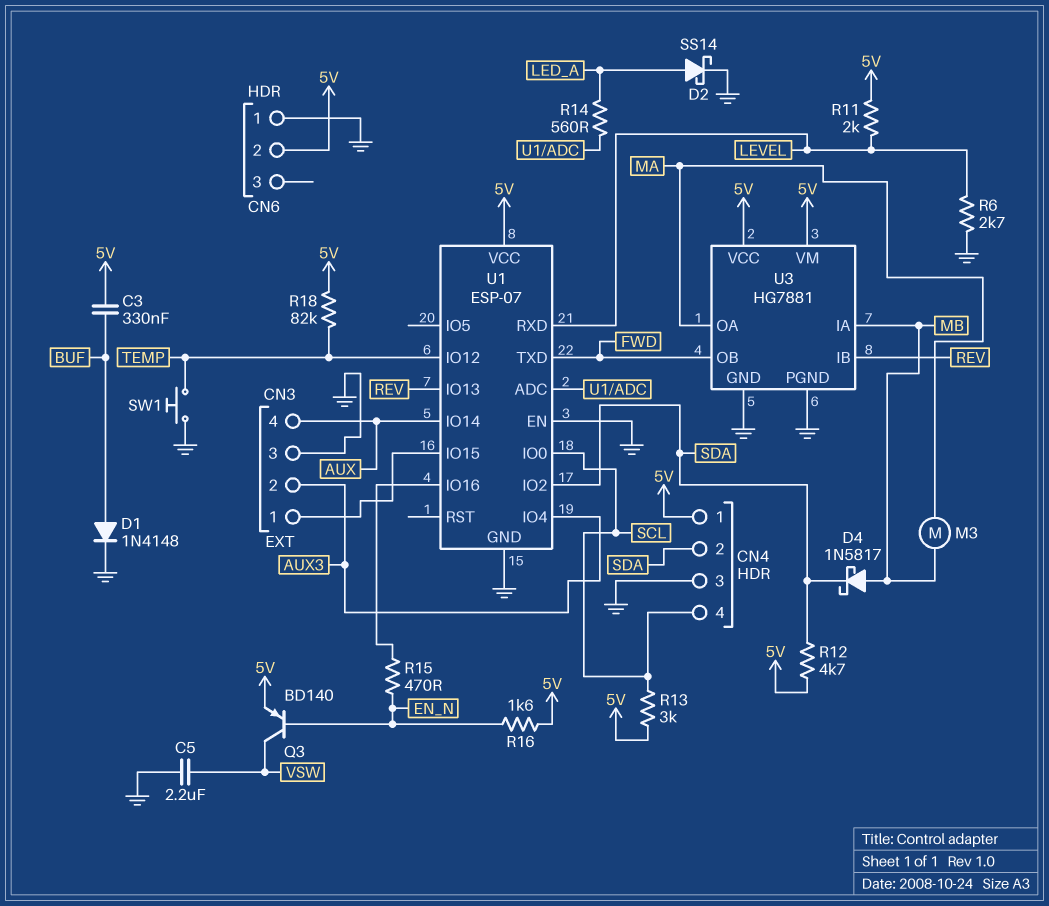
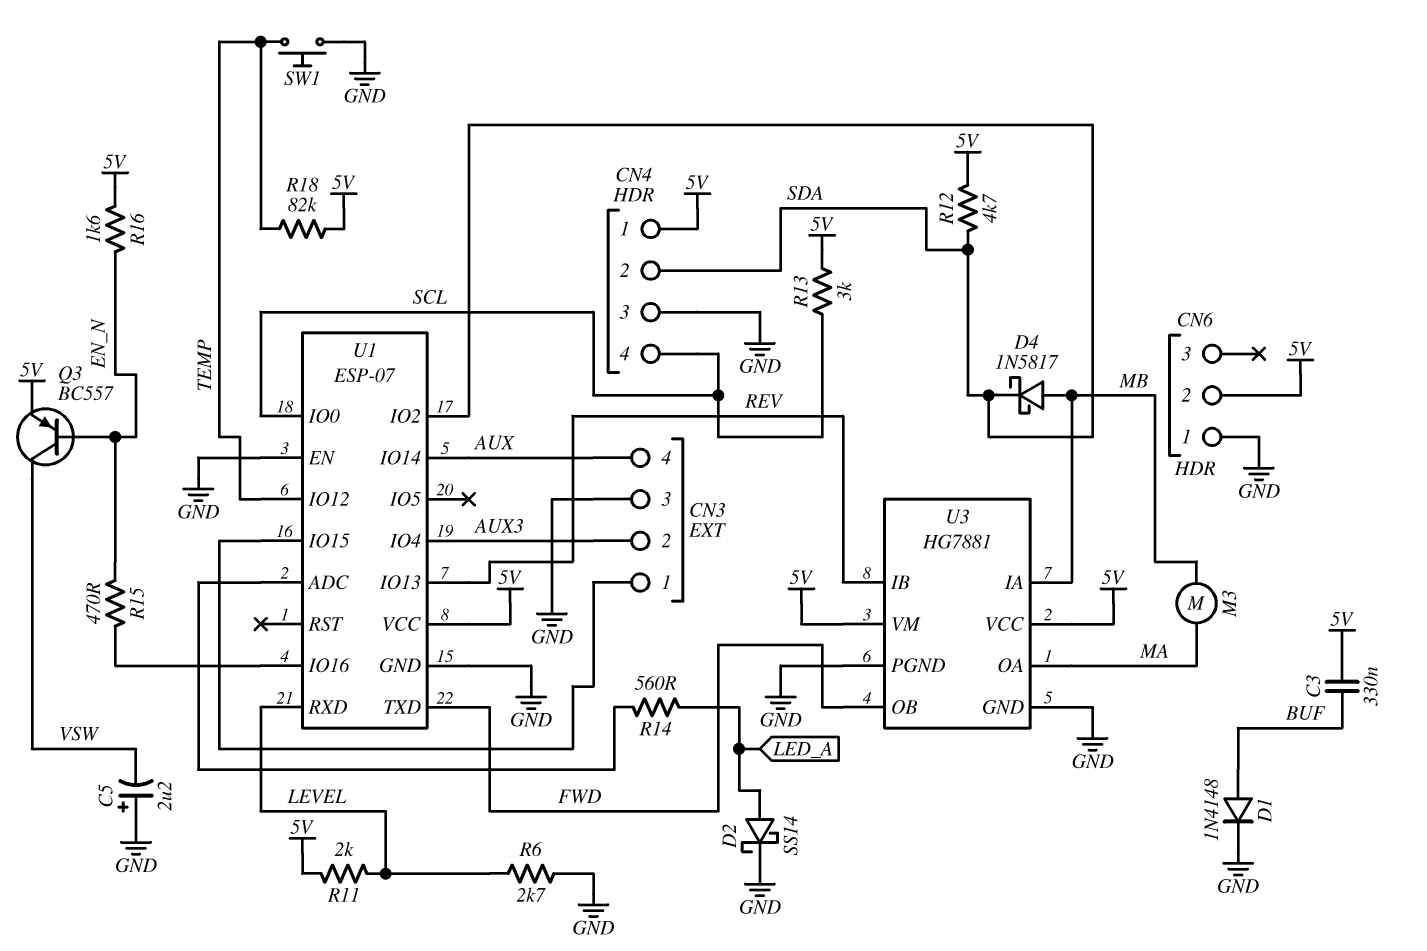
C5: 2.2uF (GND, VSW) -> 2.2uF (plus GND, minus VSW)
Q3: PNP BD140 (B EN_N, C VSW, E 5V) -> PNP BC557 (B EN_N, C VSW, E 5V)

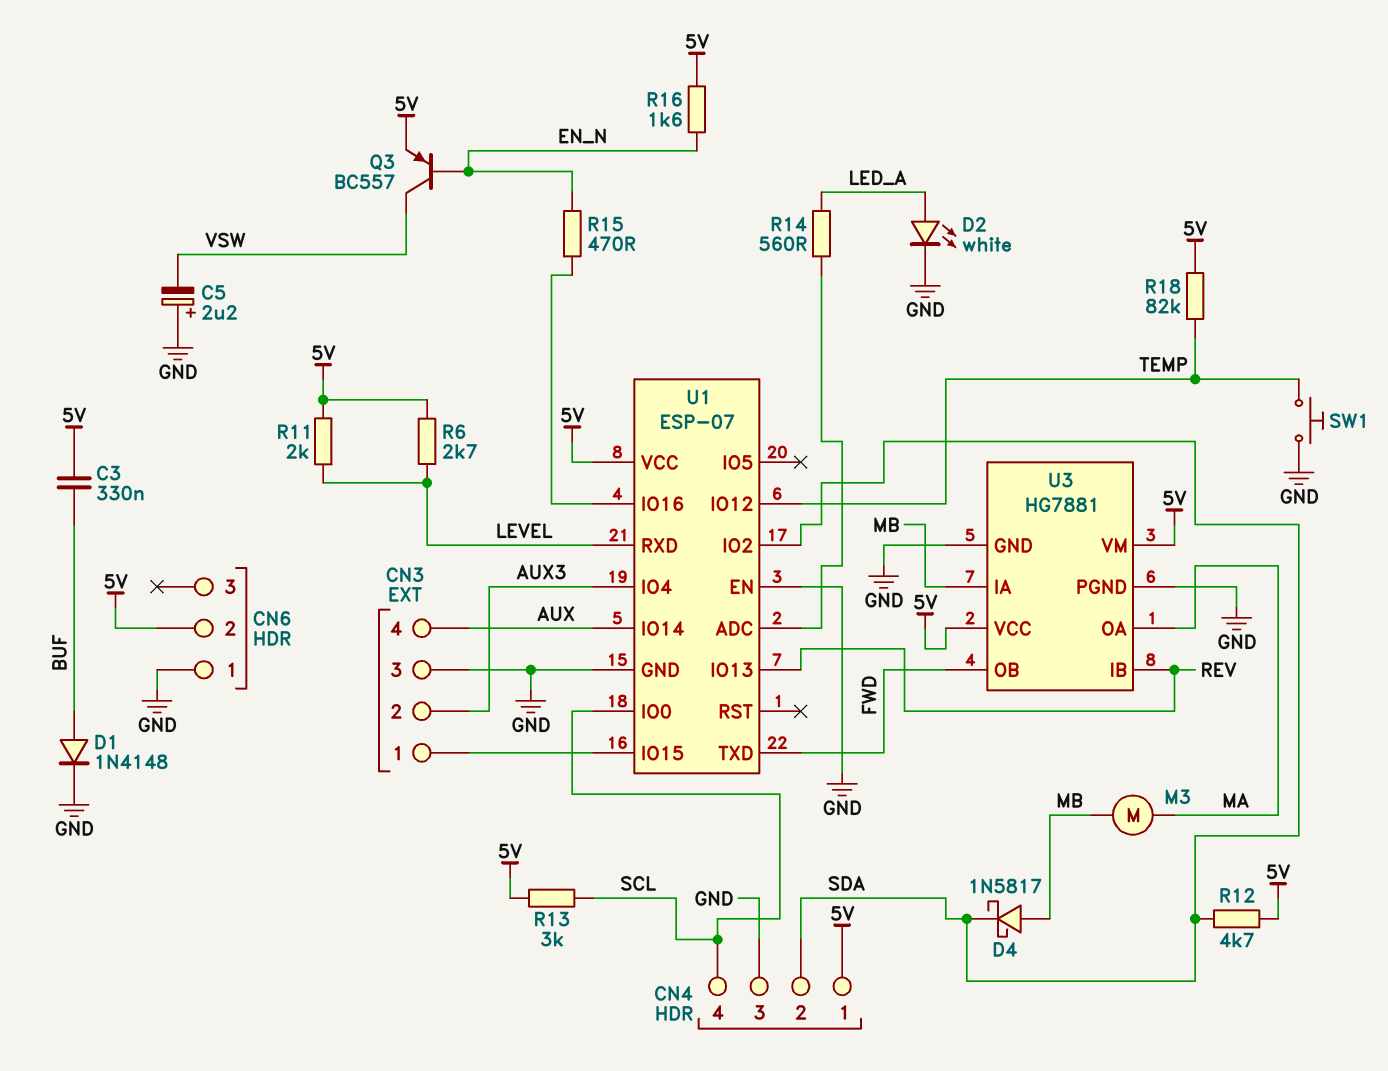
D2: schottky SS14 (A LED_A, K GND) -> LED white (A LED_A, K GND)
R6: 2.7k (GND, LEVEL) -> 2.7k (5V, LEVEL)

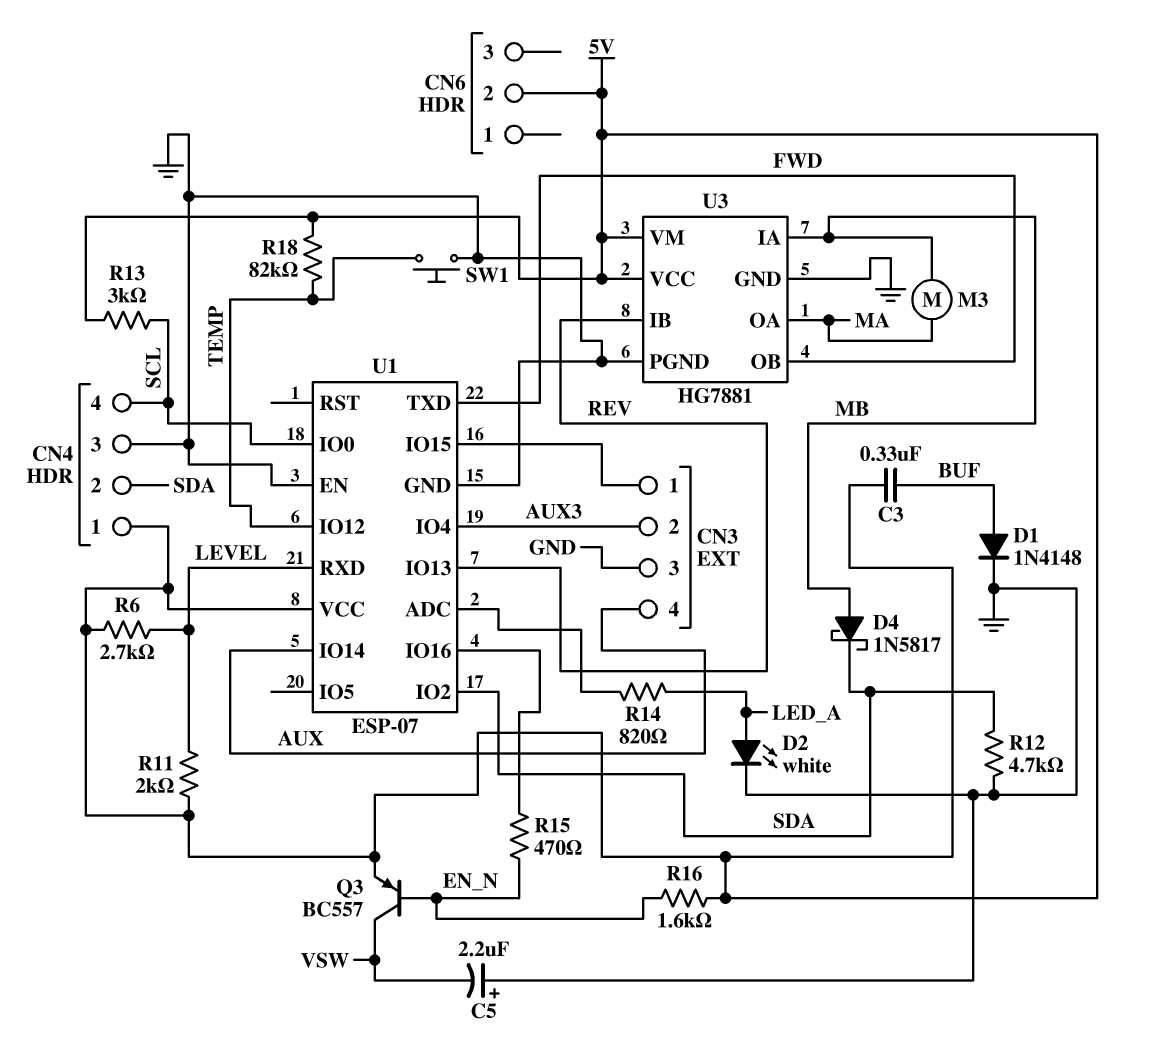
CN6 pin 1: GND -> none
R12: 4.7k (5V, SDA) -> 4.7k (GND, SDA)
R14: 560 (LED_A, U1/ADC) -> 820 (LED_A, U1/ADC)

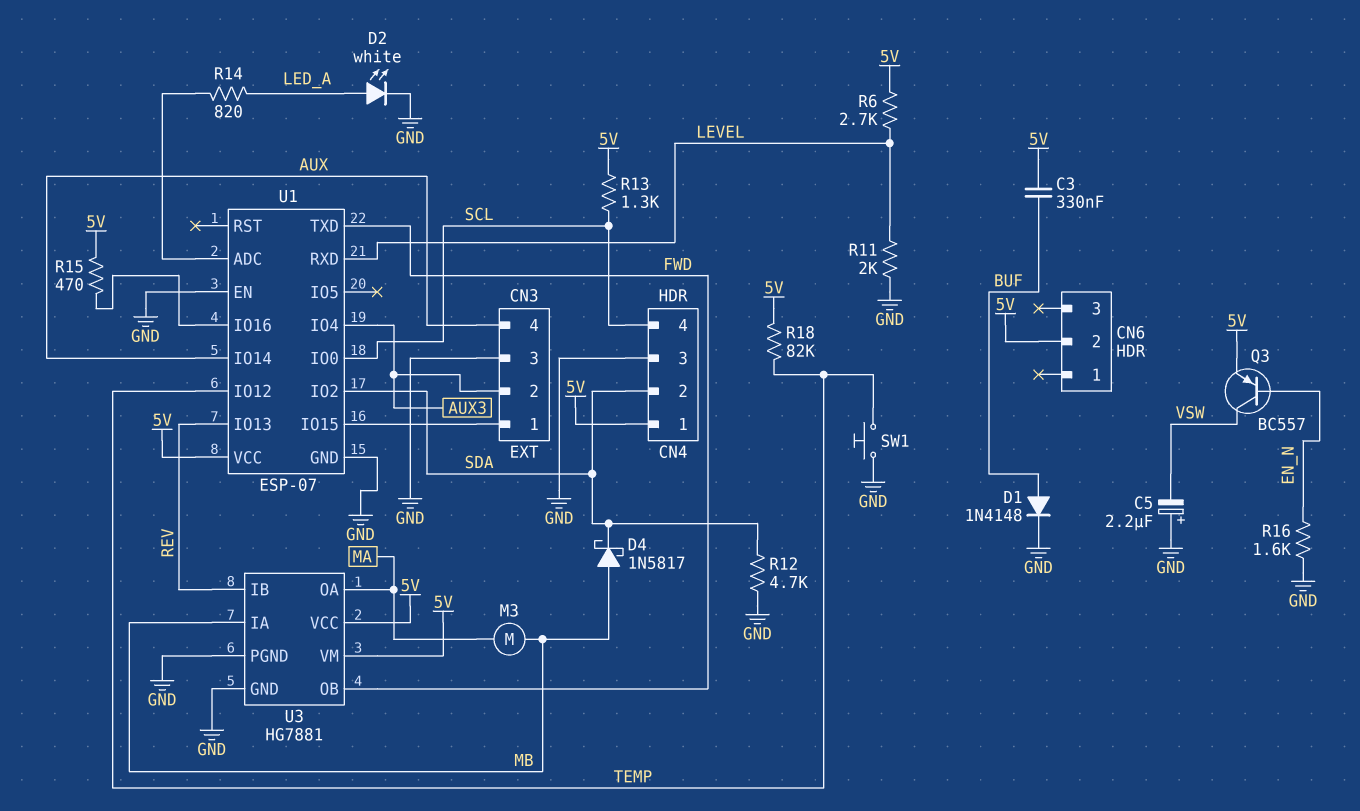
R11: 2k (5V, LEVEL) -> 2k (GND, LEVEL)
R13: 3k (5V, SCL) -> 1.3k (5V, SCL)
R15: 470 (EN_N, U1/IO16) -> 470 (5V, U1/IO16)
R16: 1.6k (5V, EN_N) -> 1.6k (EN_N, GND)

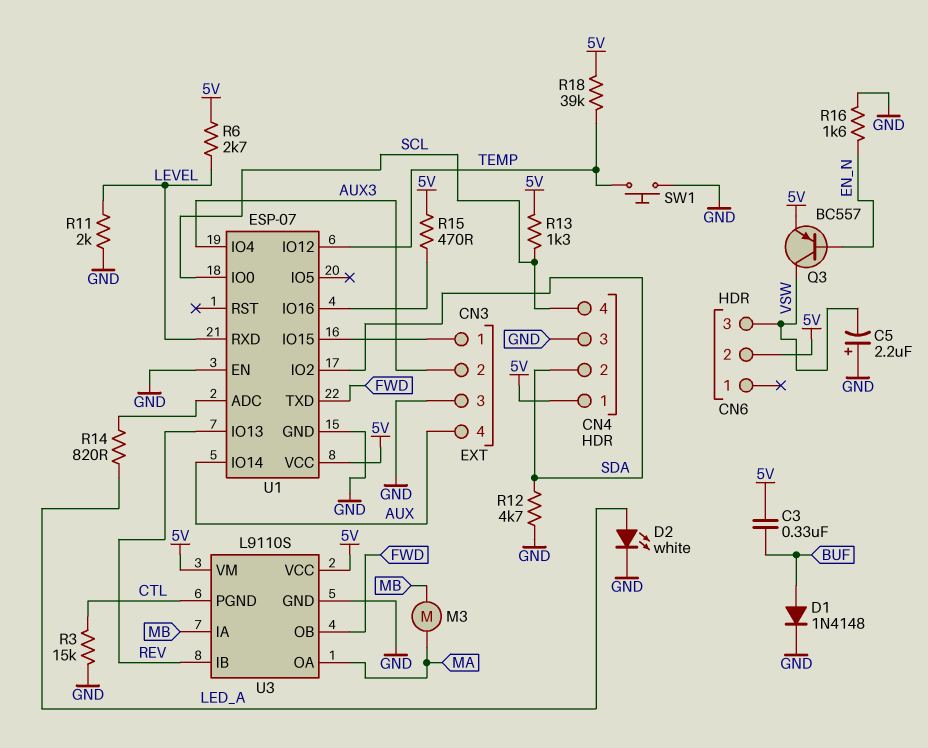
CN6 pin 3: none -> VSW
D4: schottky 1N5817 (A MB, K SDA) -> none
R3: none -> 15k (CTL, GND)
R18: 82k (5V, TEMP) -> 39k (5V, TEMP)
U3: HG7881 -> L9110S
U3 pin PGND: GND -> CTL

